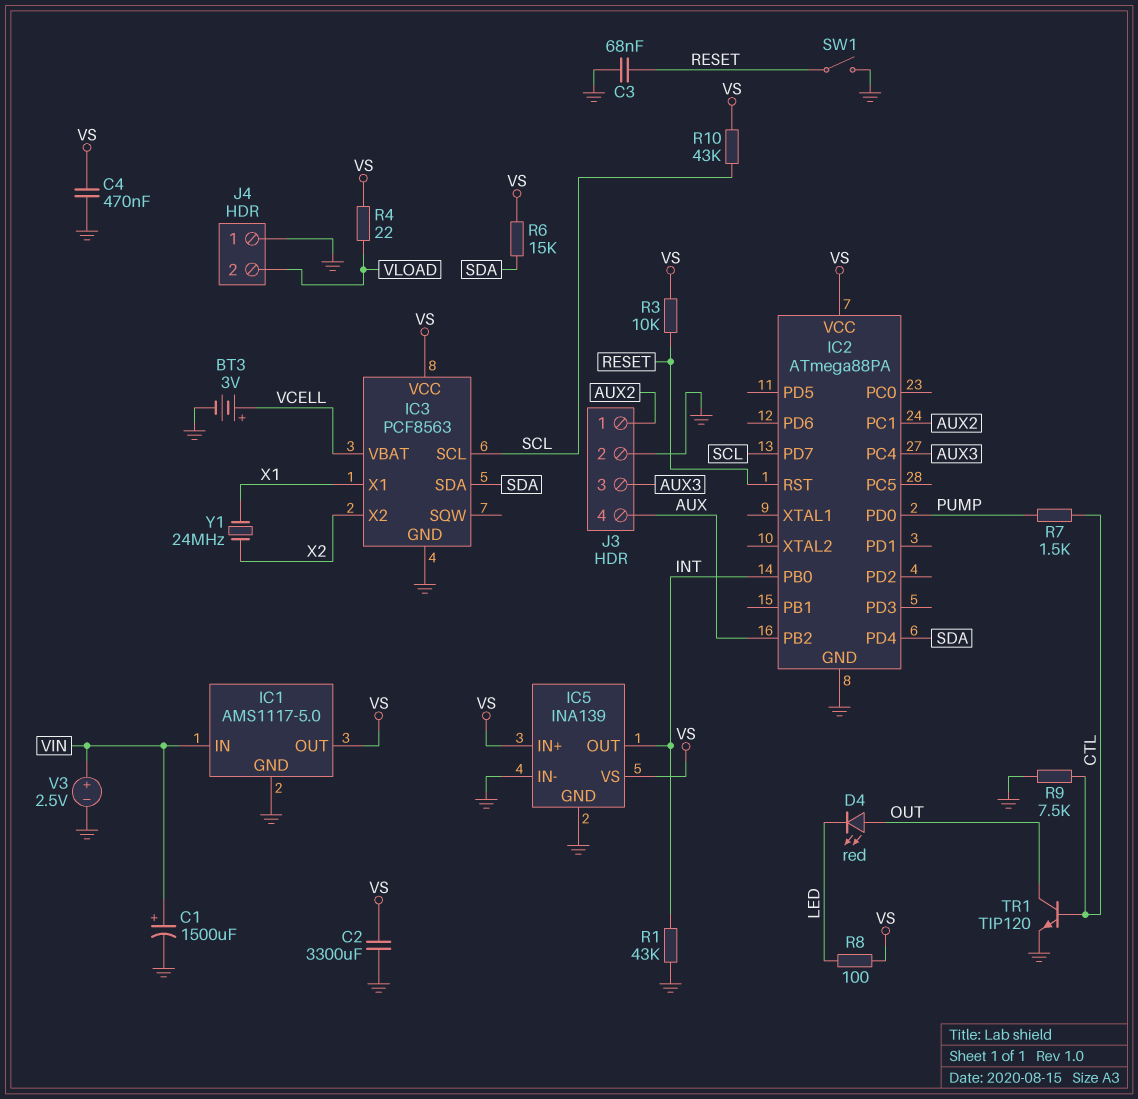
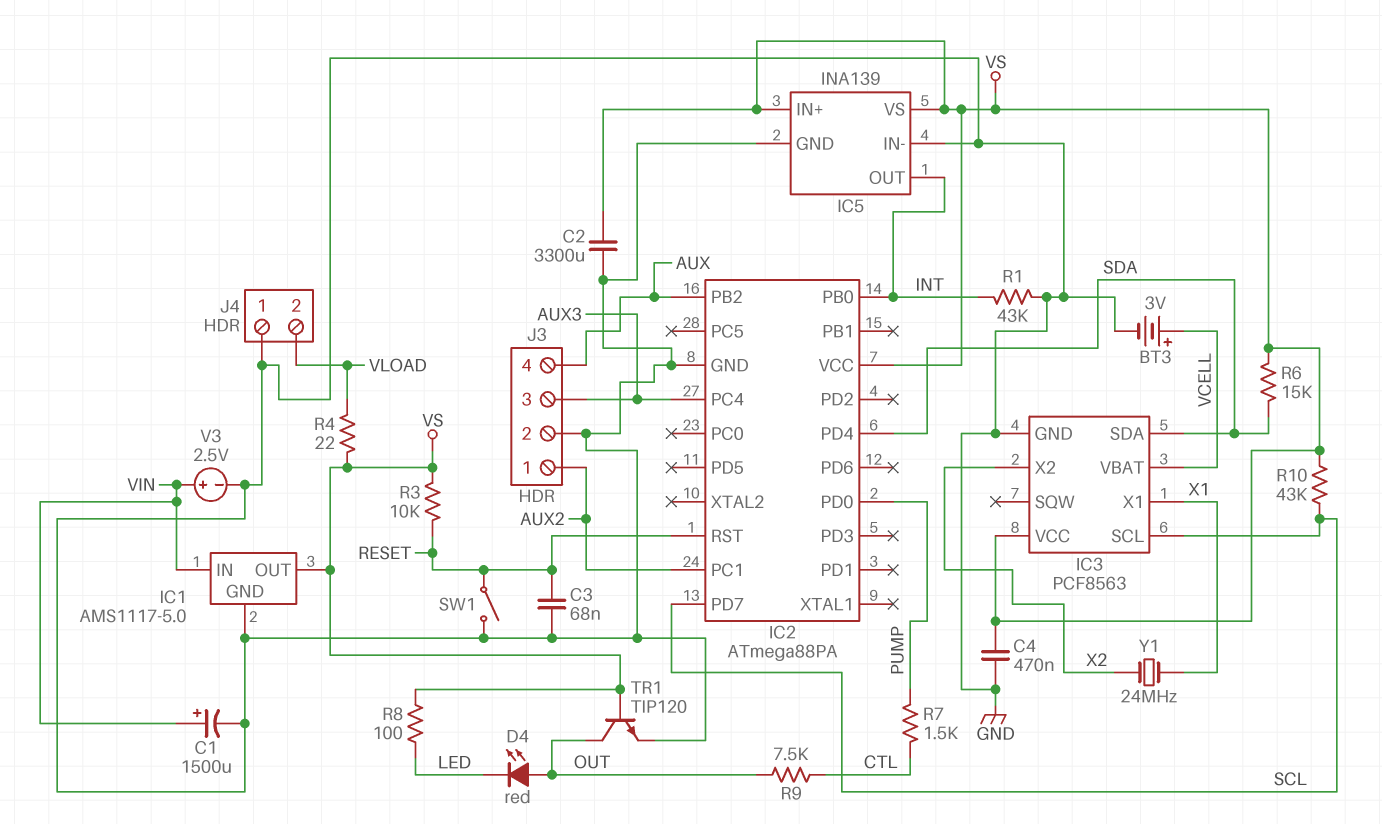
R9: 7.5k (CTL, GND) -> 7.5k (CTL, OUT)
TR1: NPN TIP120 (B CTL, C OUT, E GND) -> NPN TIP120 (B VS, C OUT, E GND)

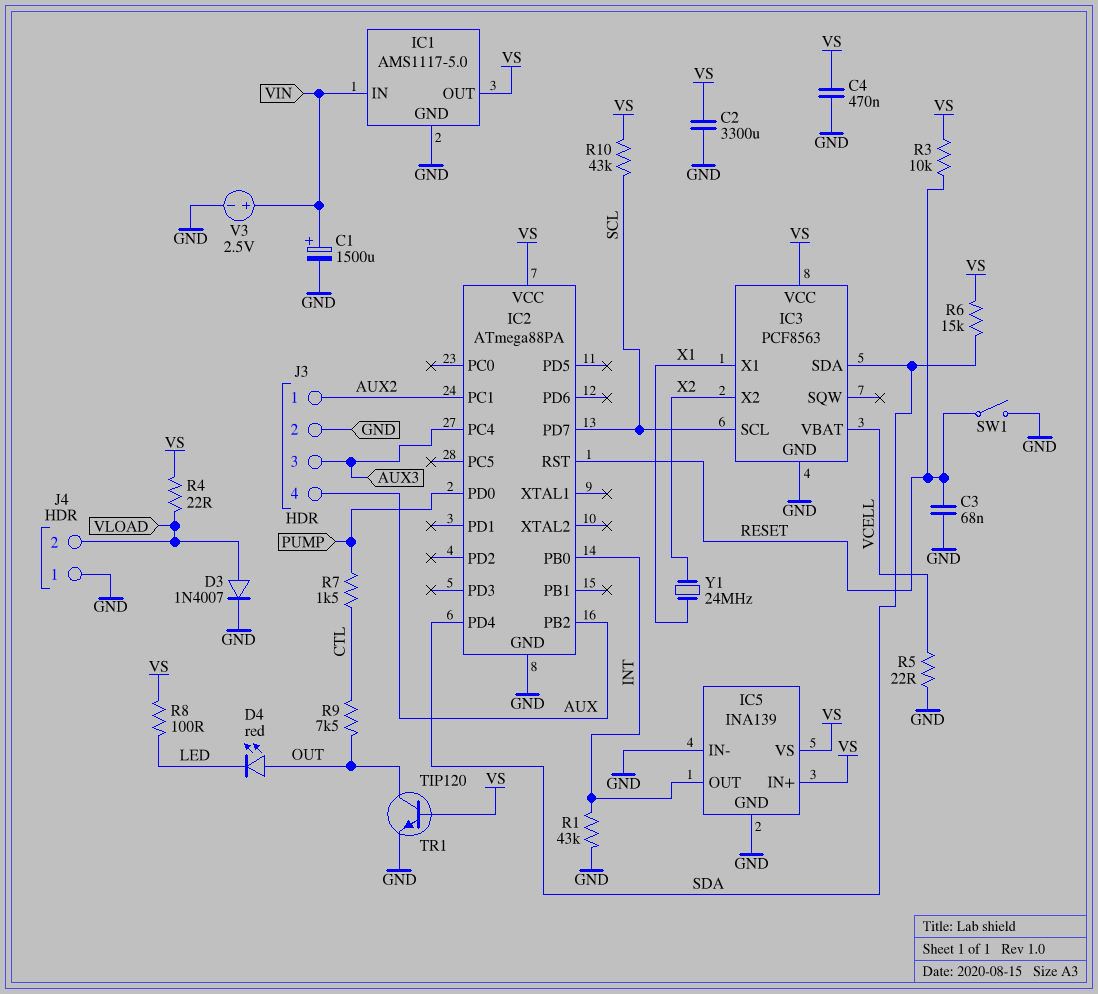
BT3: 3V (plus VCELL, minus GND) -> none
D3: none -> diode 1N4007 (A VLOAD, K GND)
R5: none -> 22 (GND, VCELL)

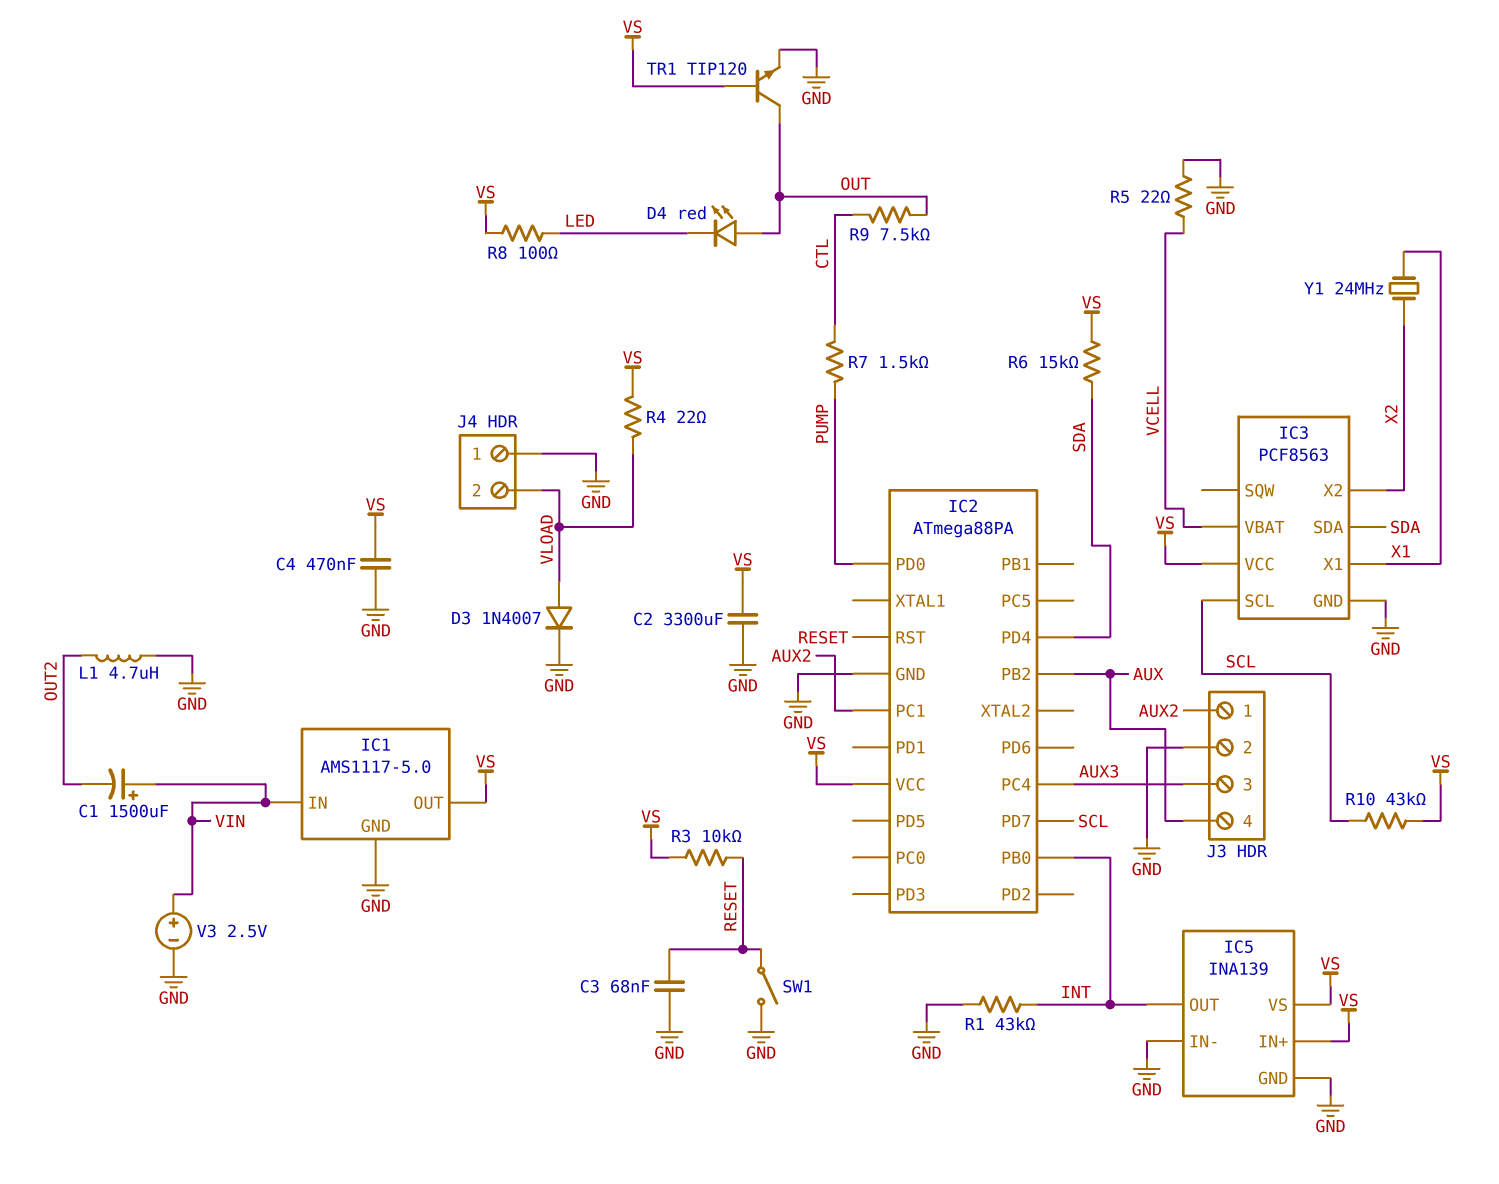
C1: 1500uF (plus VIN, minus GND) -> 1500uF (plus VIN, minus OUT2)
L1: none -> 4.7uH (GND, OUT2)

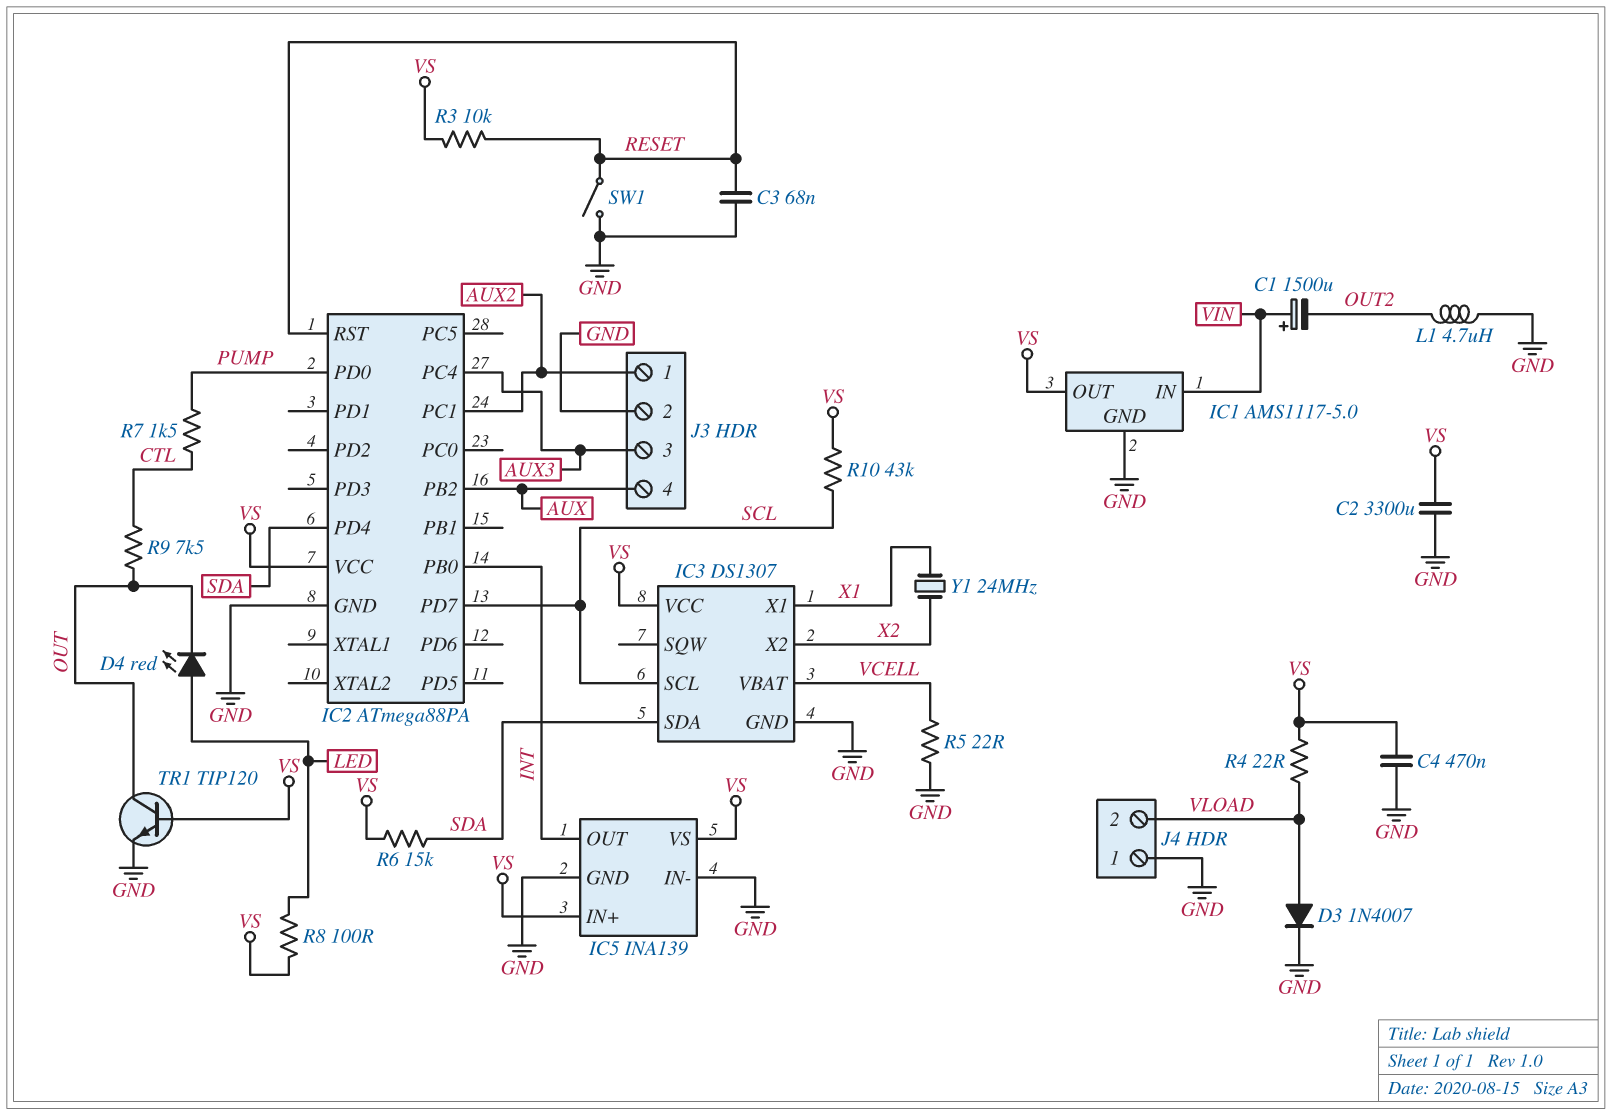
D4: LED red (A OUT, K LED) -> LED red (A LED, K OUT)
IC3: PCF8563 -> DS1307
R1: 43k (GND, INT) -> none
V3: 2.5V (plus VIN, minus GND) -> none

